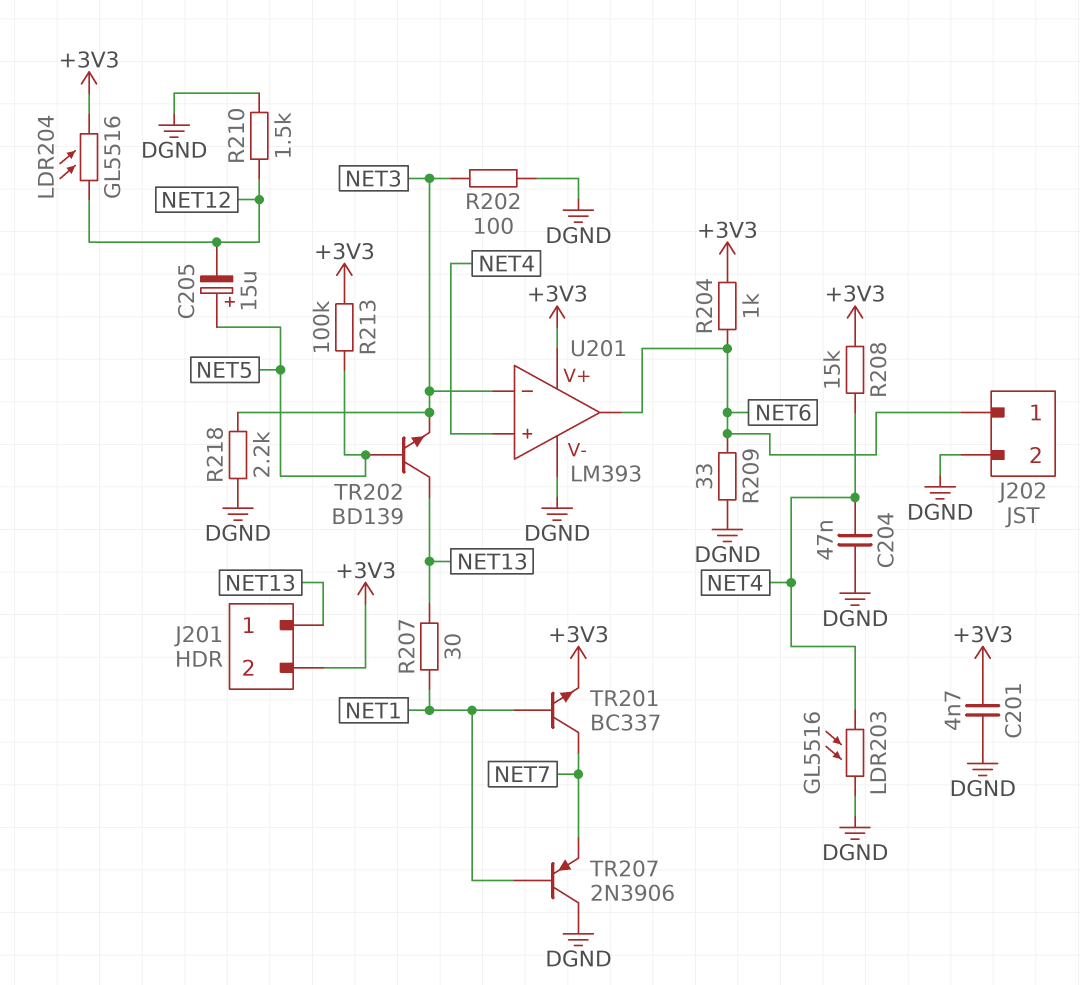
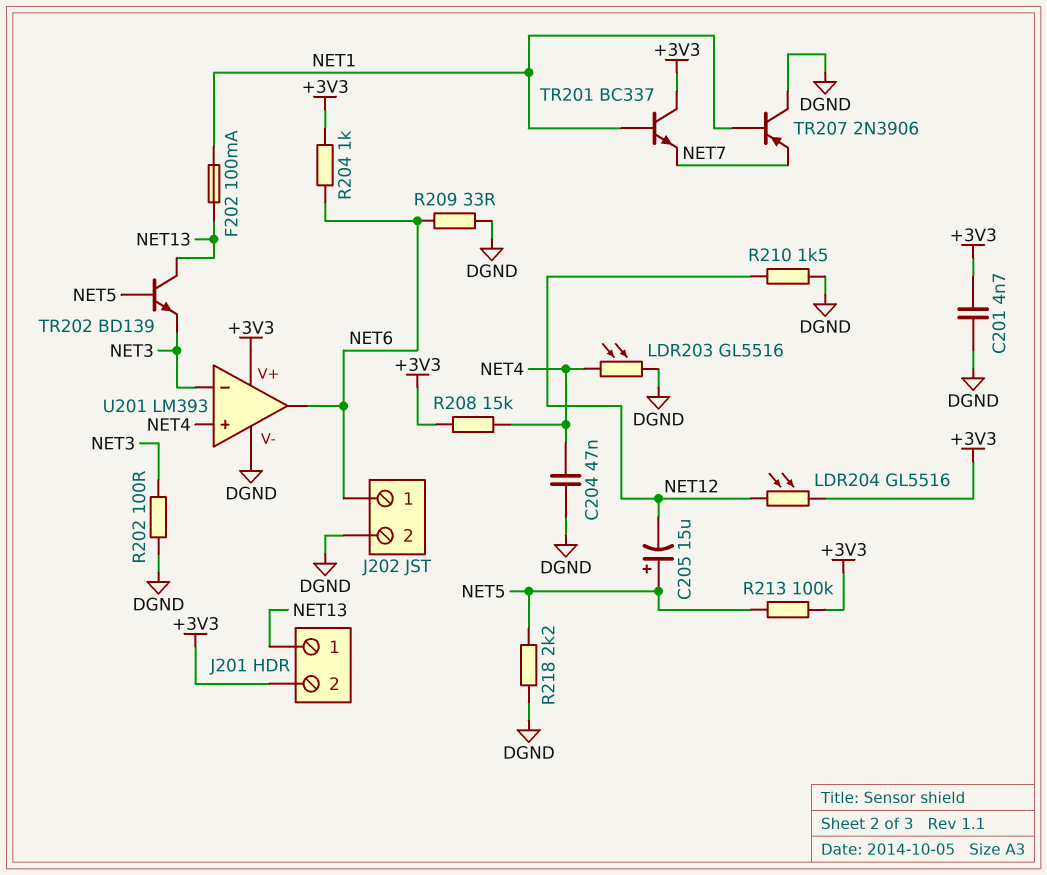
F202: none -> 100mA (NET1, NET13)
R207: 30 (NET1, NET13) -> none
R218: 2.2k (DGND, NET3) -> 2.2k (DGND, NET5)
TR201: NPN BC337 (B NET1, C NET7, E +3V3) -> NPN BC337 (B NET1, C +3V3, E NET7)

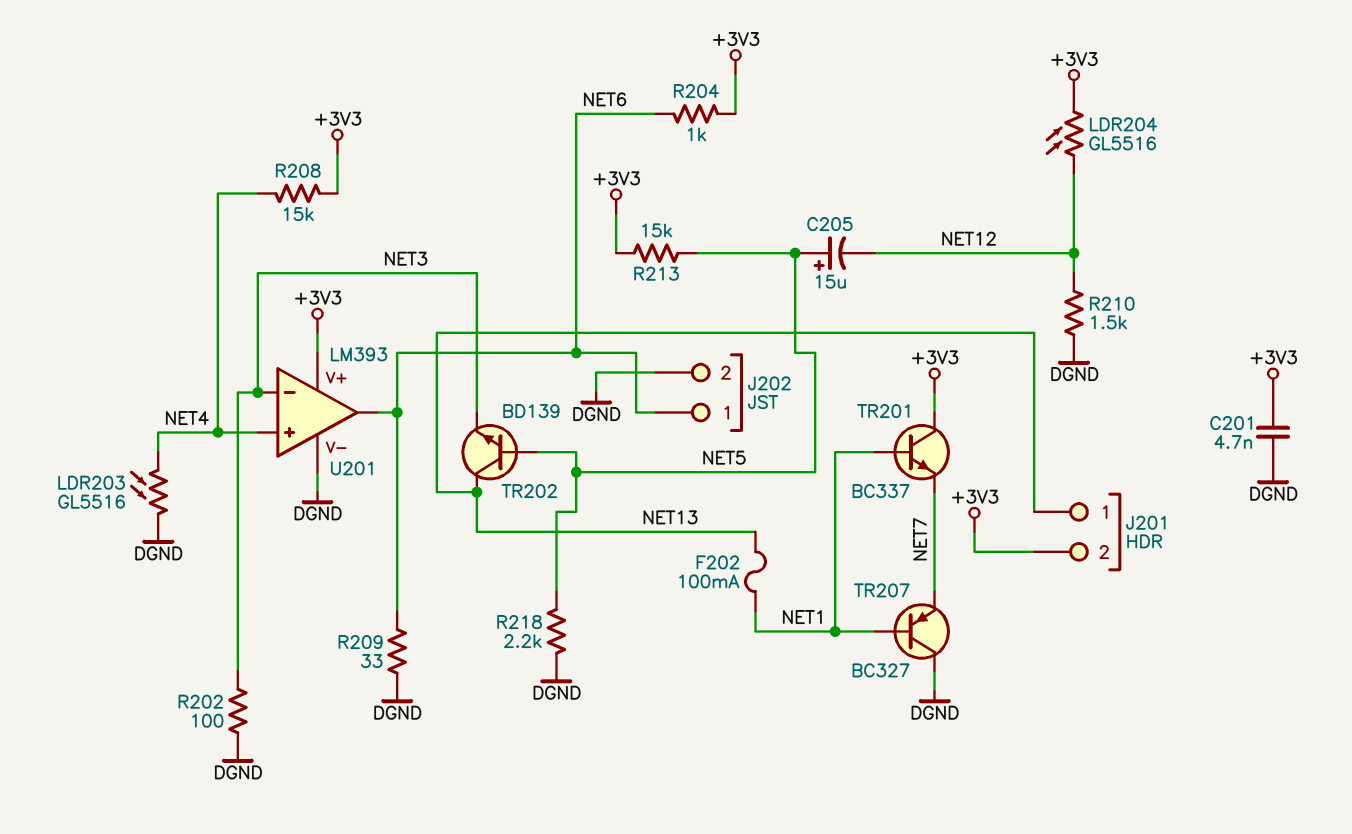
C204: 47nF (DGND, NET4) -> none
R213: 100k (+3V3, NET5) -> 15k (+3V3, NET5)
TR207: PNP 2N3906 (B NET1, C DGND, E NET7) -> PNP BC327 (B NET1, C DGND, E NET7)

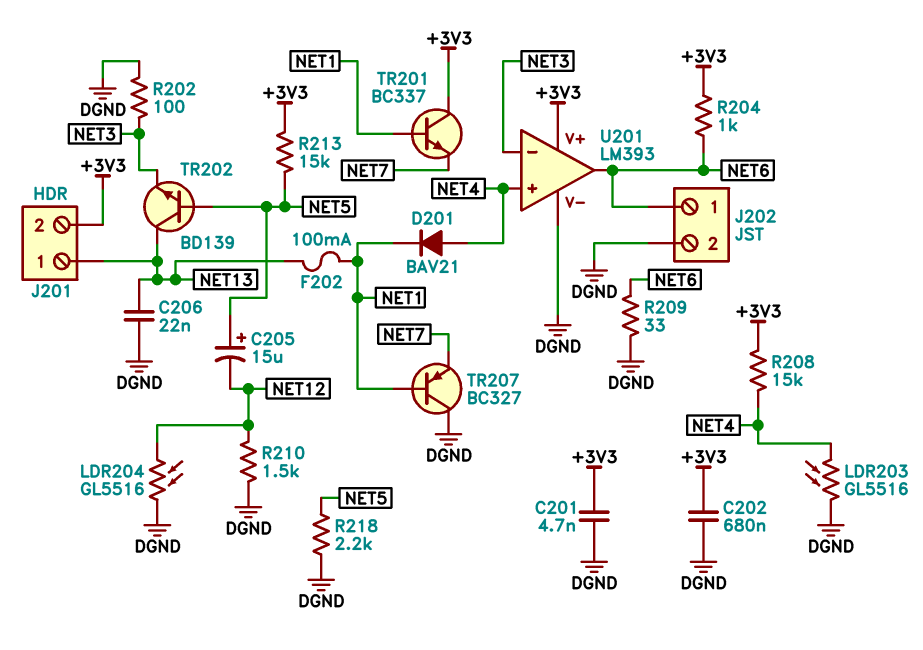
C202: none -> 680nF (+3V3, DGND)
C206: none -> 22nF (DGND, NET13)
D201: none -> diode BAV21 (A NET4, K NET1)
LDR204: GL5516 (+3V3, NET12) -> GL5516 (DGND, NET12)

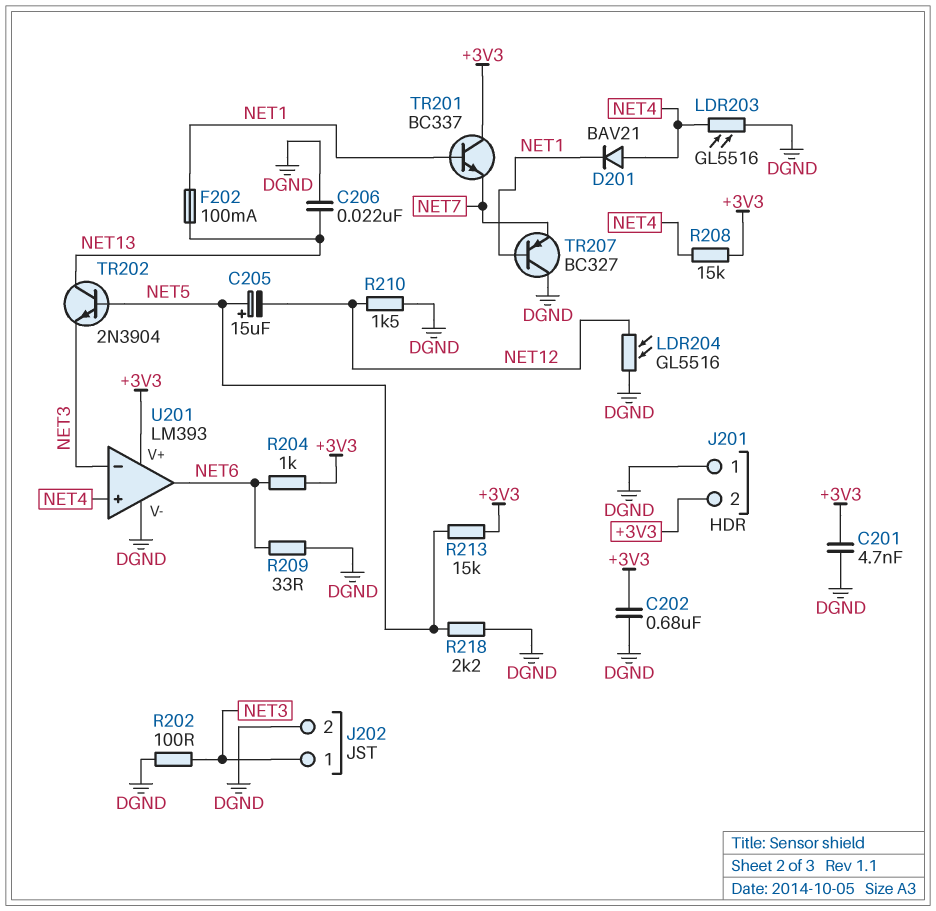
J201 pin 1: NET13 -> DGND
J202 pin 1: NET6 -> NET3
TR202: NPN BD139 (B NET5, C NET13, E NET3) -> NPN 2N3904 (B NET5, C NET13, E NET3)

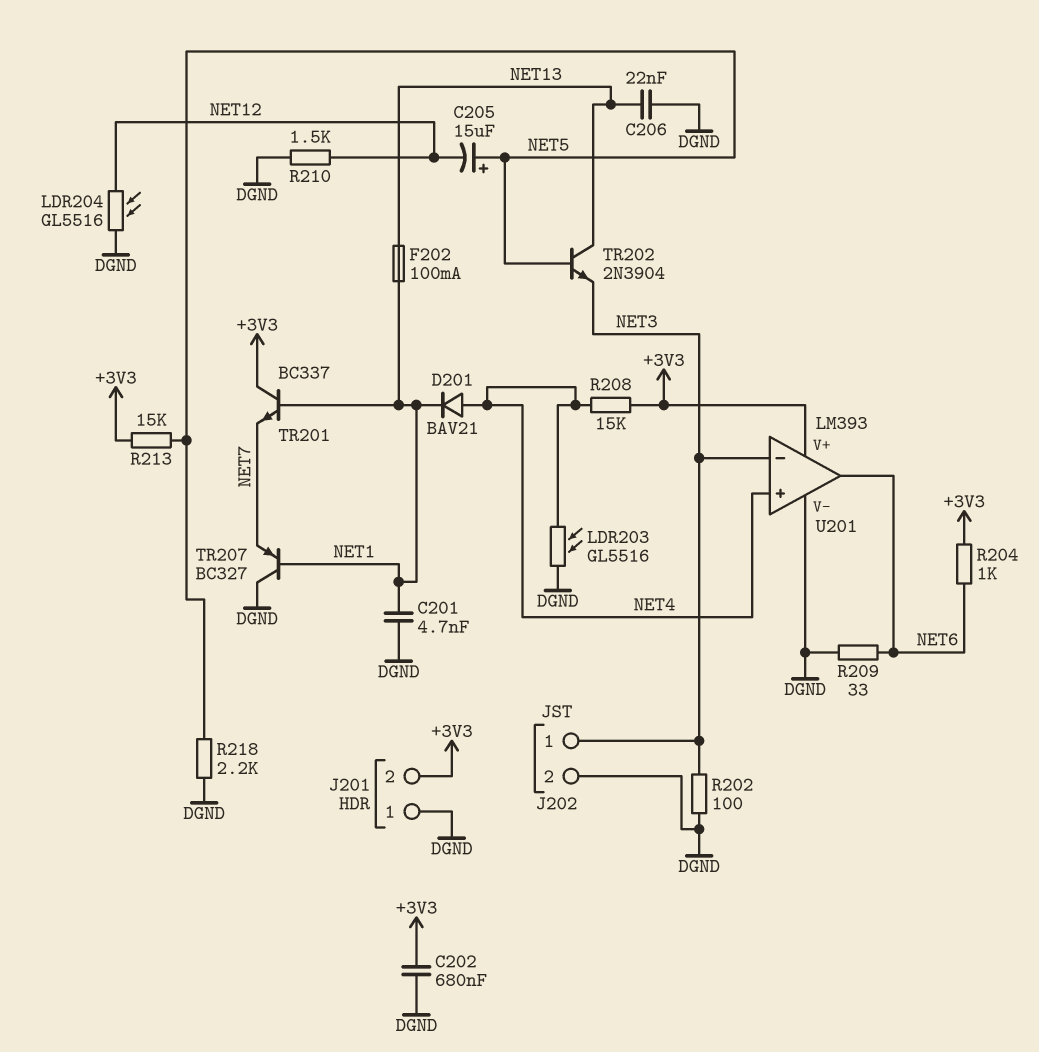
C201: 4.7nF (+3V3, DGND) -> 4.7nF (DGND, NET1)

